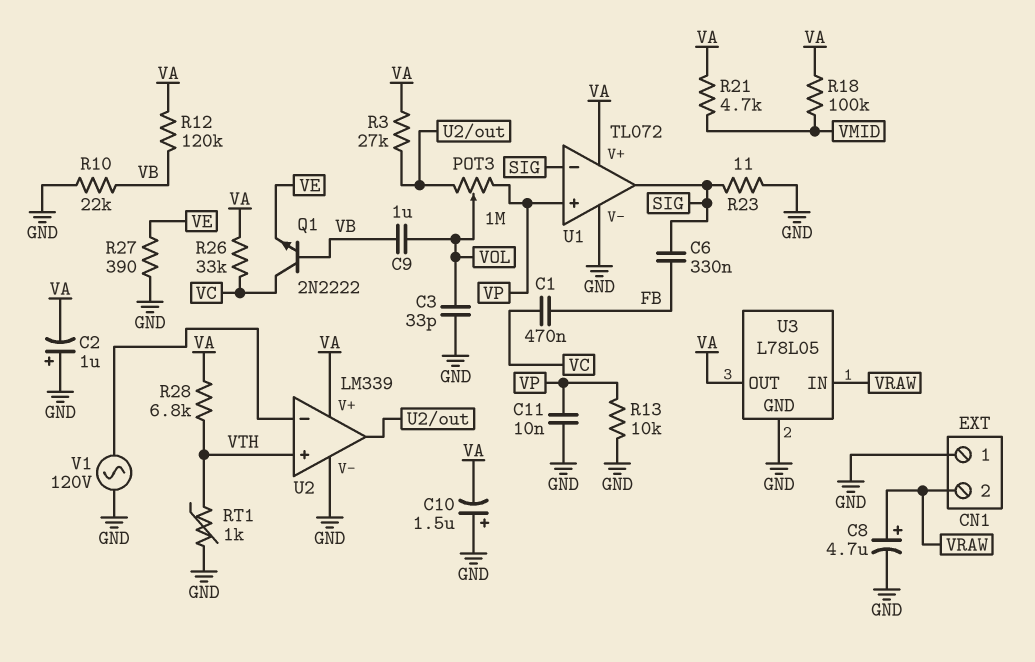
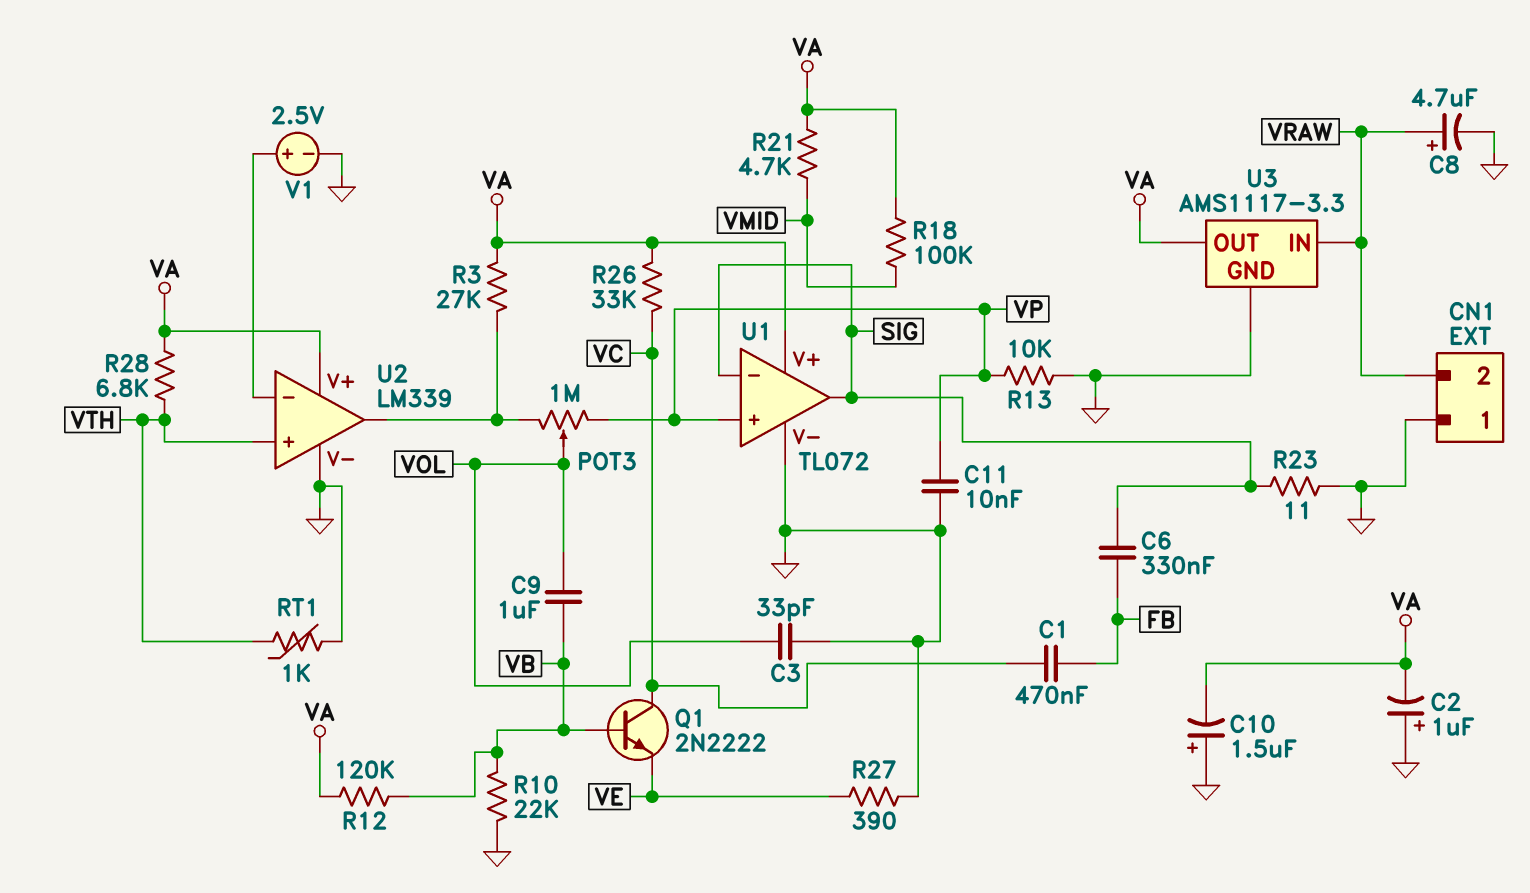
U3: L78L05 -> AMS1117-3.3
V1: AC 120V (GND, U2/in-) -> 2.5V (plus U2/in-, minus GND)

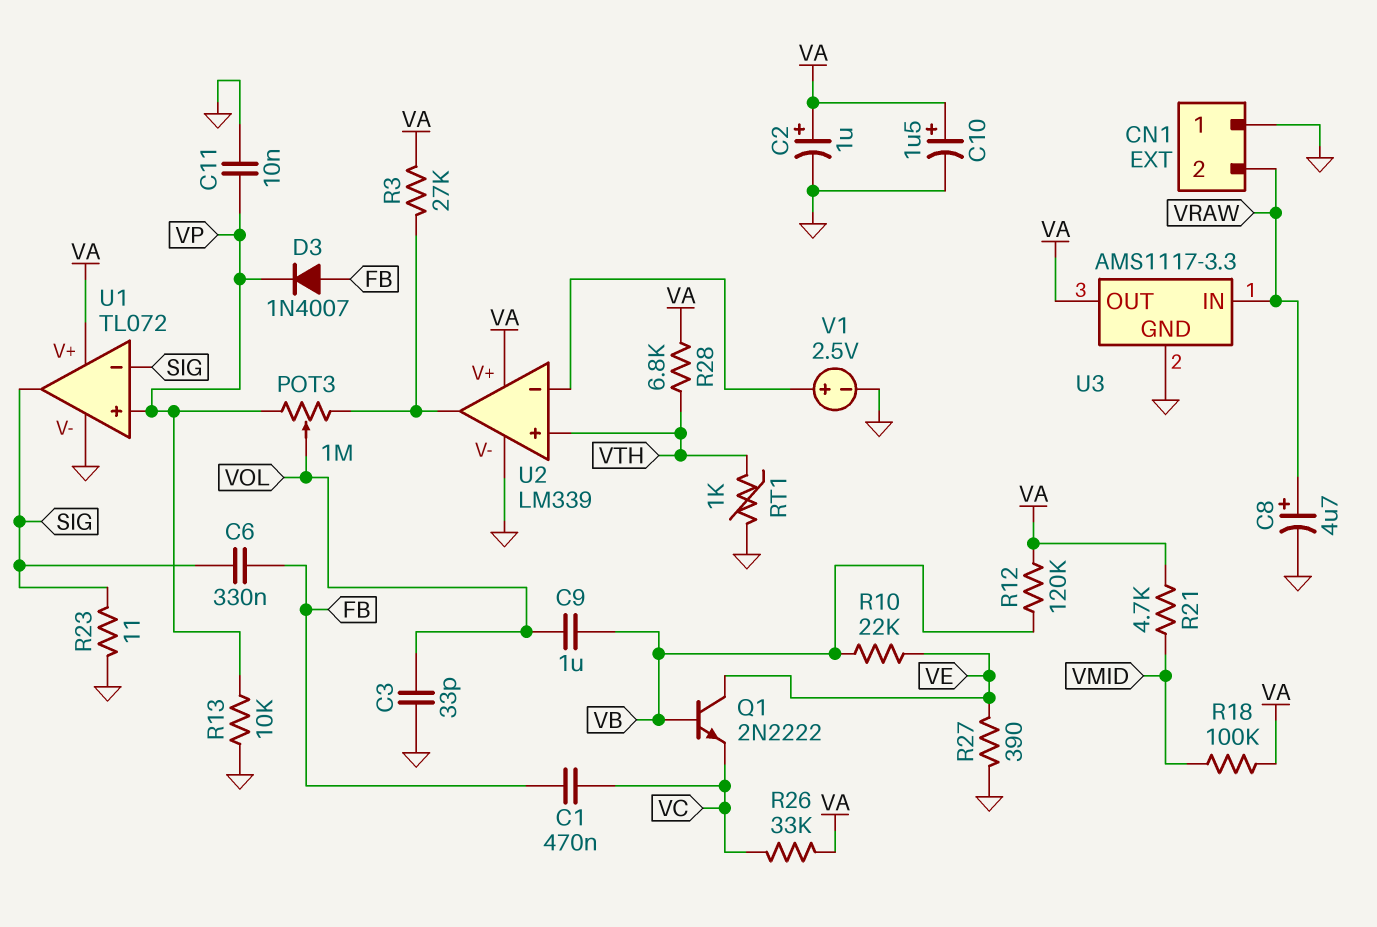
C2: 1uF (plus GND, minus VA) -> 1uF (plus VA, minus GND)
C10: 1.5uF (plus GND, minus VA) -> 1.5uF (plus VA, minus GND)
D3: none -> diode 1N4007 (A FB, K VP)
Q1: NPN 2N2222 (B VB, C VC, E VE) -> NPN 2N2222 (B VB, C VE, E VC)
R10: 22k (GND, VB) -> 22k (VB, VE)

